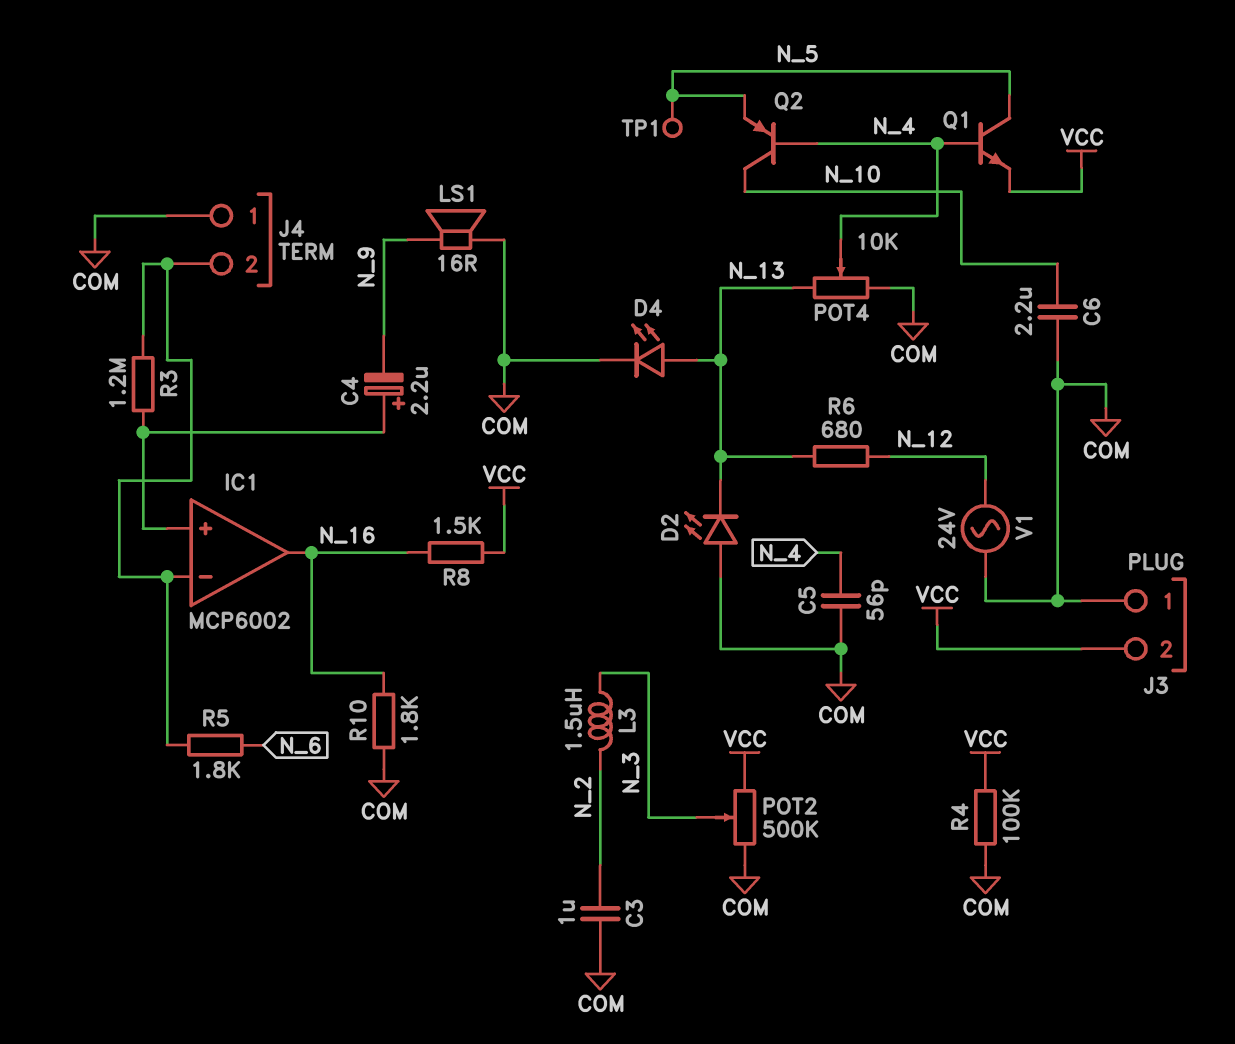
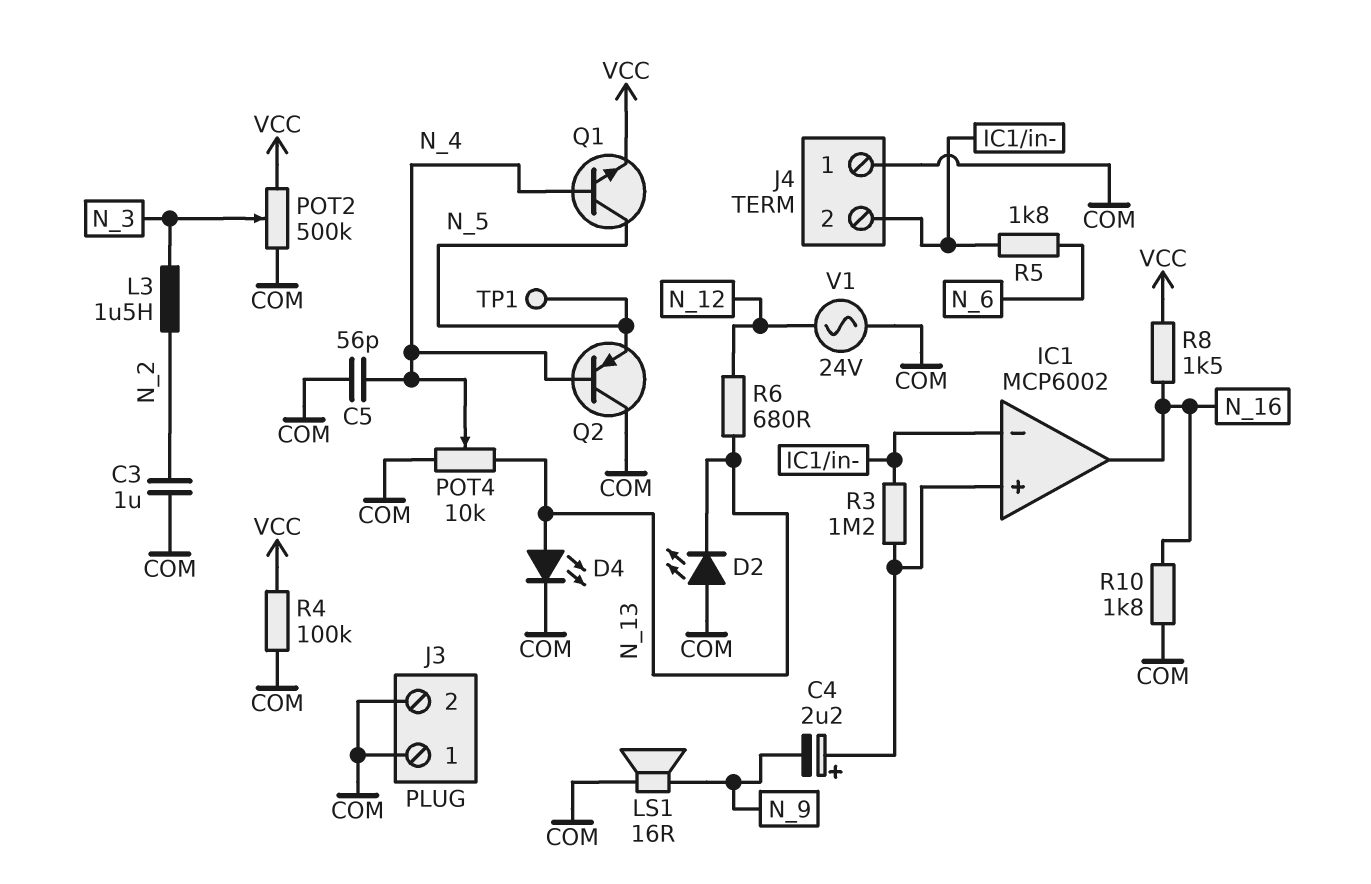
C6: 2.2uF (COM, N_10) -> none
J3 pin 2: VCC -> COM
Q2: PNP (B N_4, C N_10, E N_5) -> PNP (B N_4, C COM, E N_5)

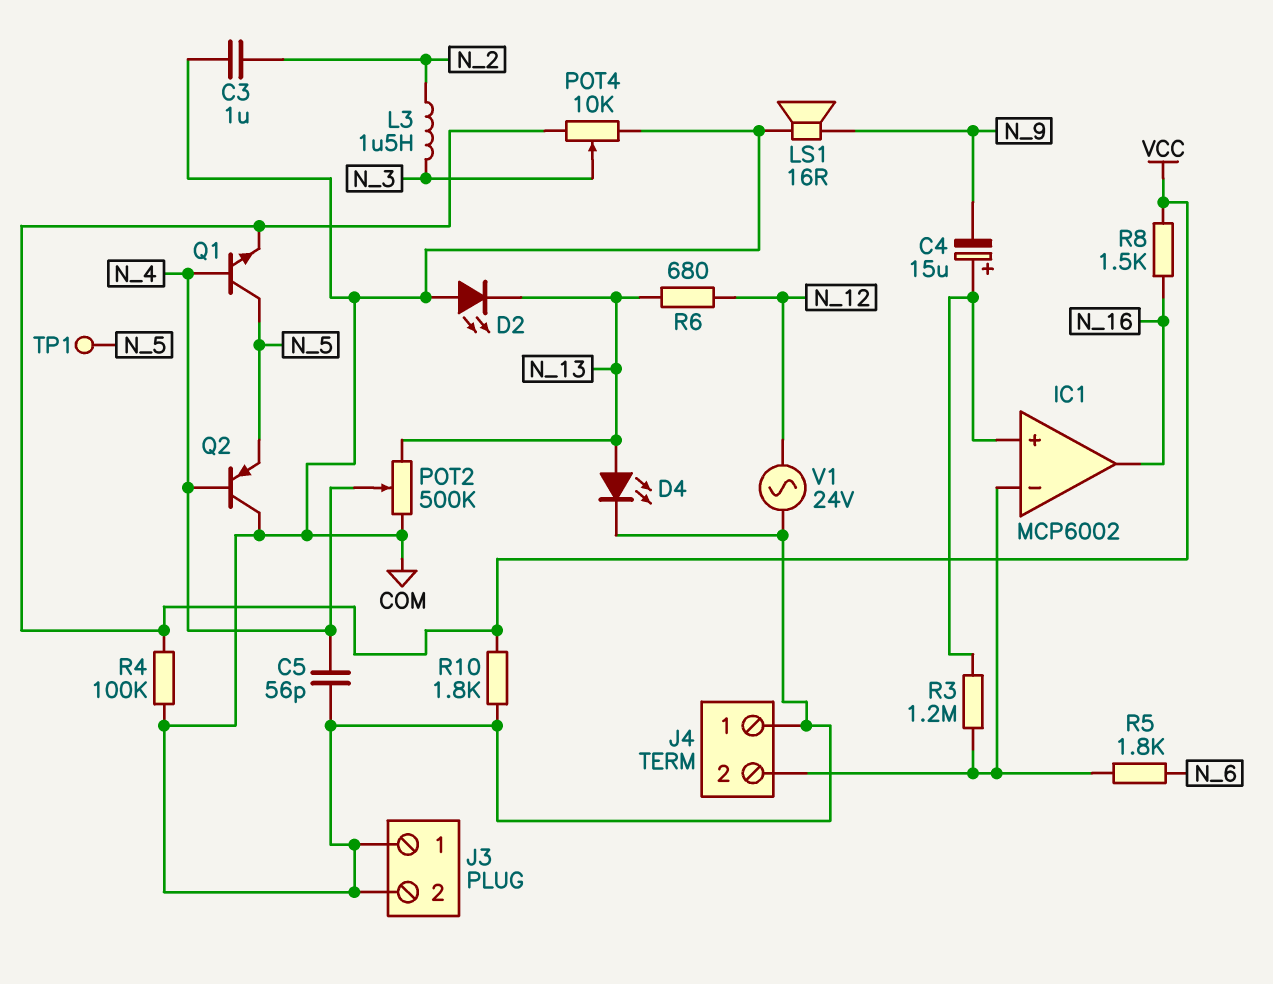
C4: 2.2uF (plus IC1/in+, minus N_9) -> 15uF (plus IC1/in+, minus N_9)
POT2: 500k (COM, VCC, wiper N_3) -> 500k (COM, N_13, wiper N_4)
POT4: 10k (COM, N_13, wiper N_4) -> 10k (COM, VCC, wiper N_3)
R10: 1.8k (COM, N_16) -> 1.8k (COM, VCC)

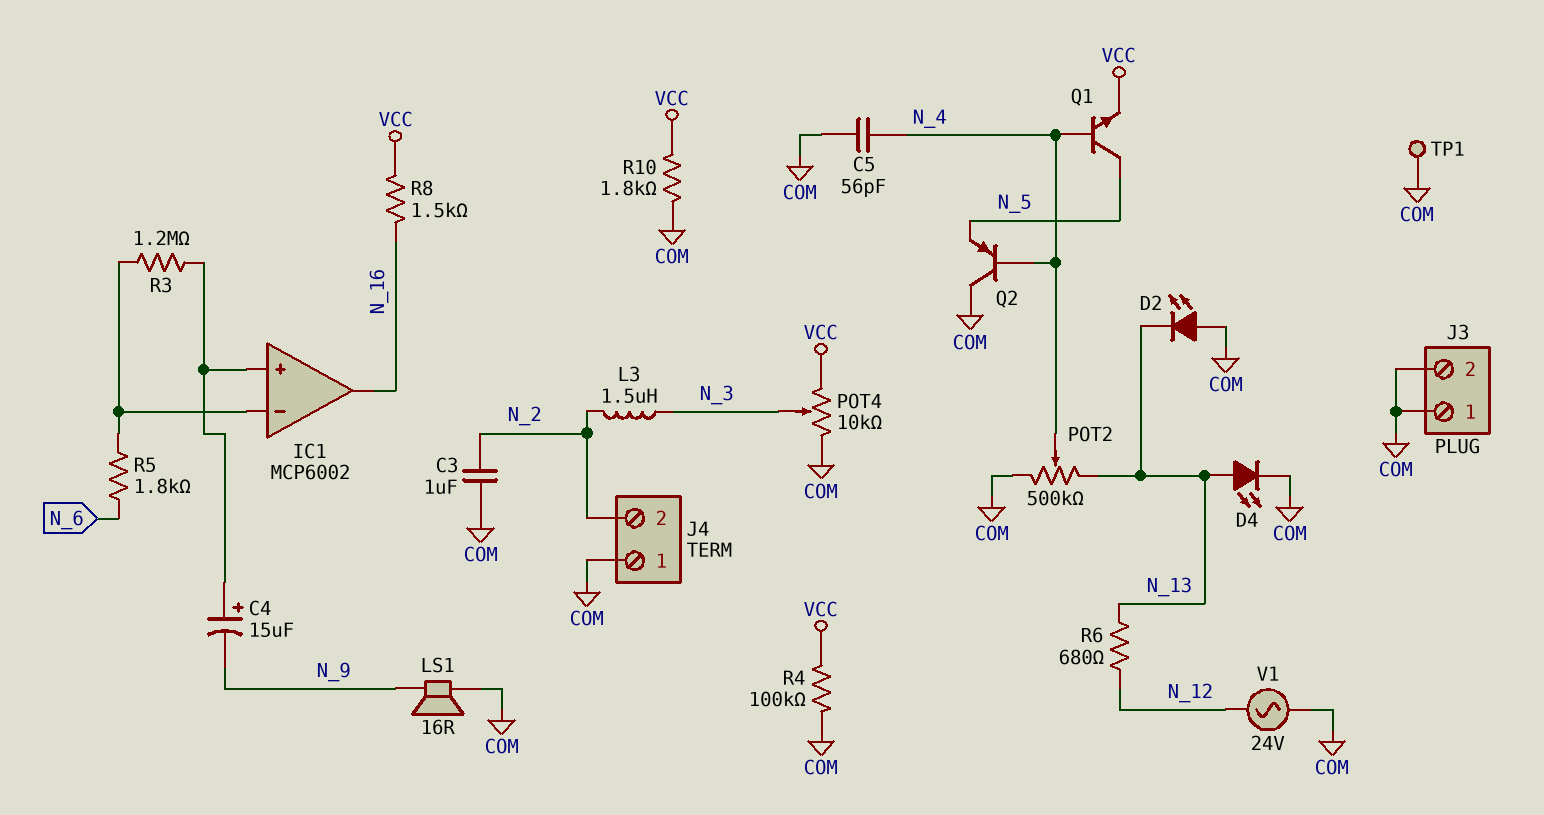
J4 pin 2: IC1/in- -> N_2
TP1: test point (N_5) -> test point (COM)

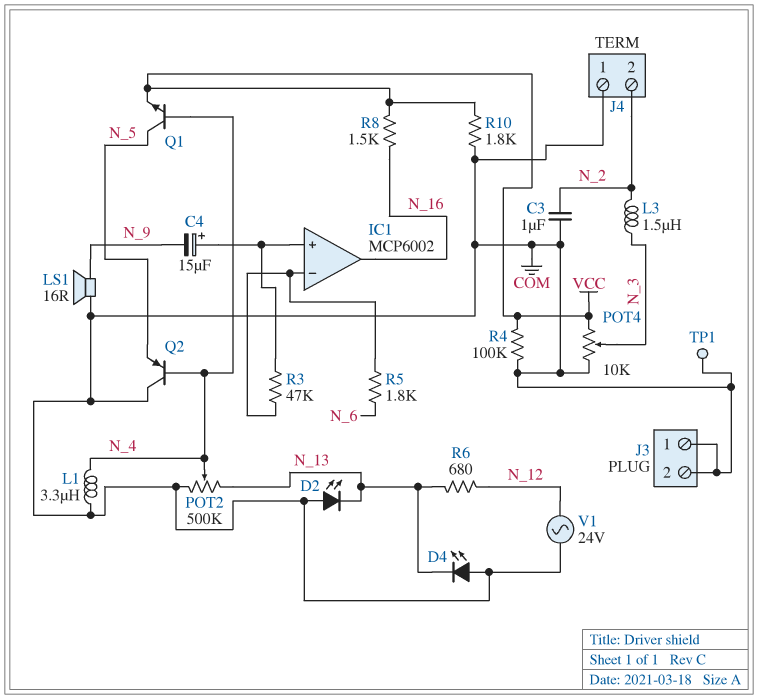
C5: 56pF (COM, N_4) -> none
D4: LED (A N_13, K COM) -> LED (A COM, K N_13)
L1: none -> 3.3uH (COM, N_4)
R3: 1.2M (IC1/in+, IC1/in-) -> 47k (IC1/in+, IC1/in-)

